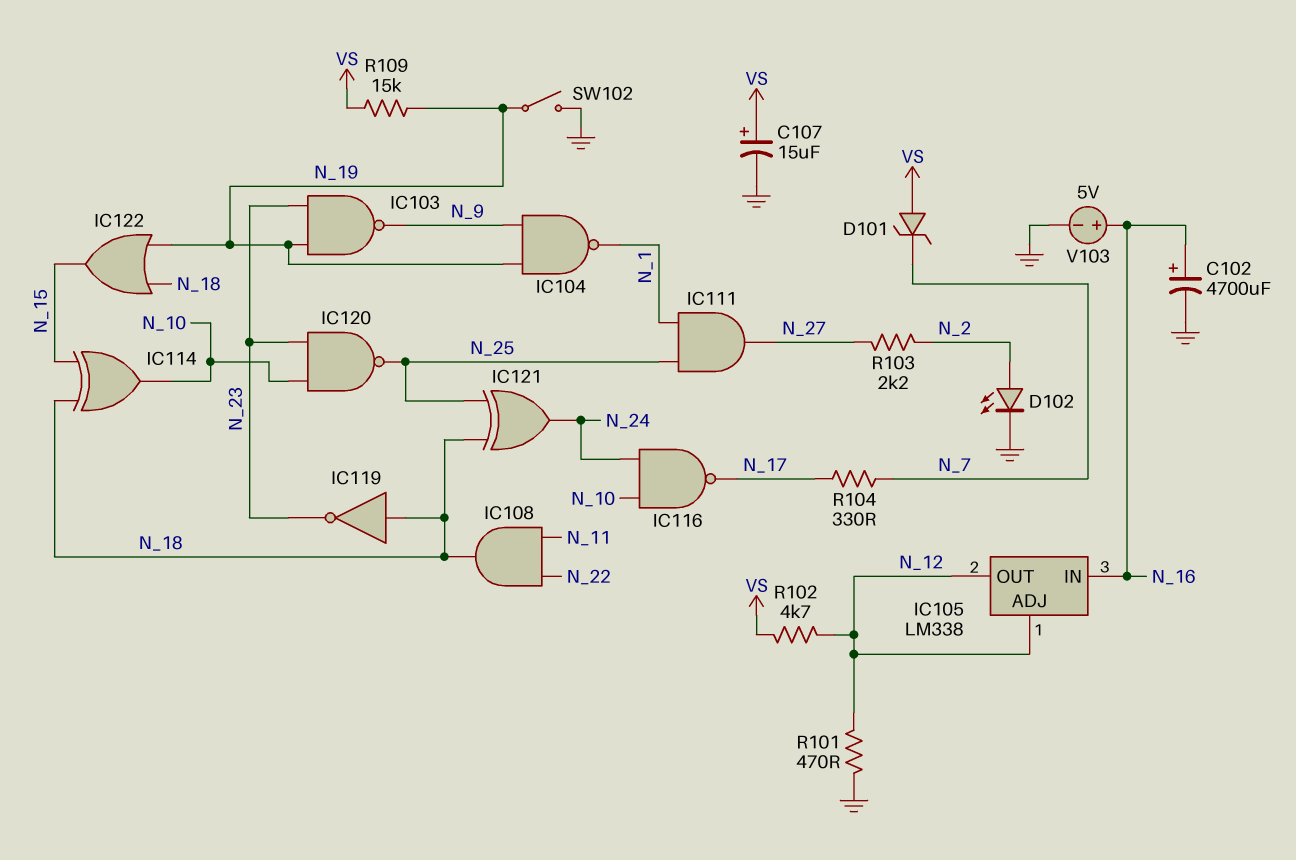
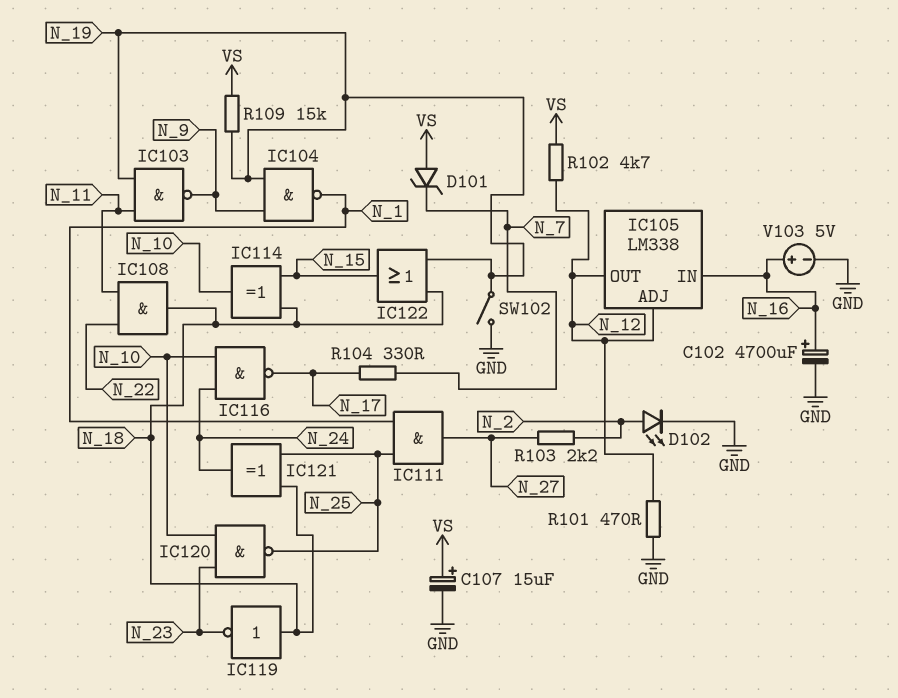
IC103: NAND (in N_19, in N_23, out N_9) -> NAND (in N_11, in N_19, out N_9)

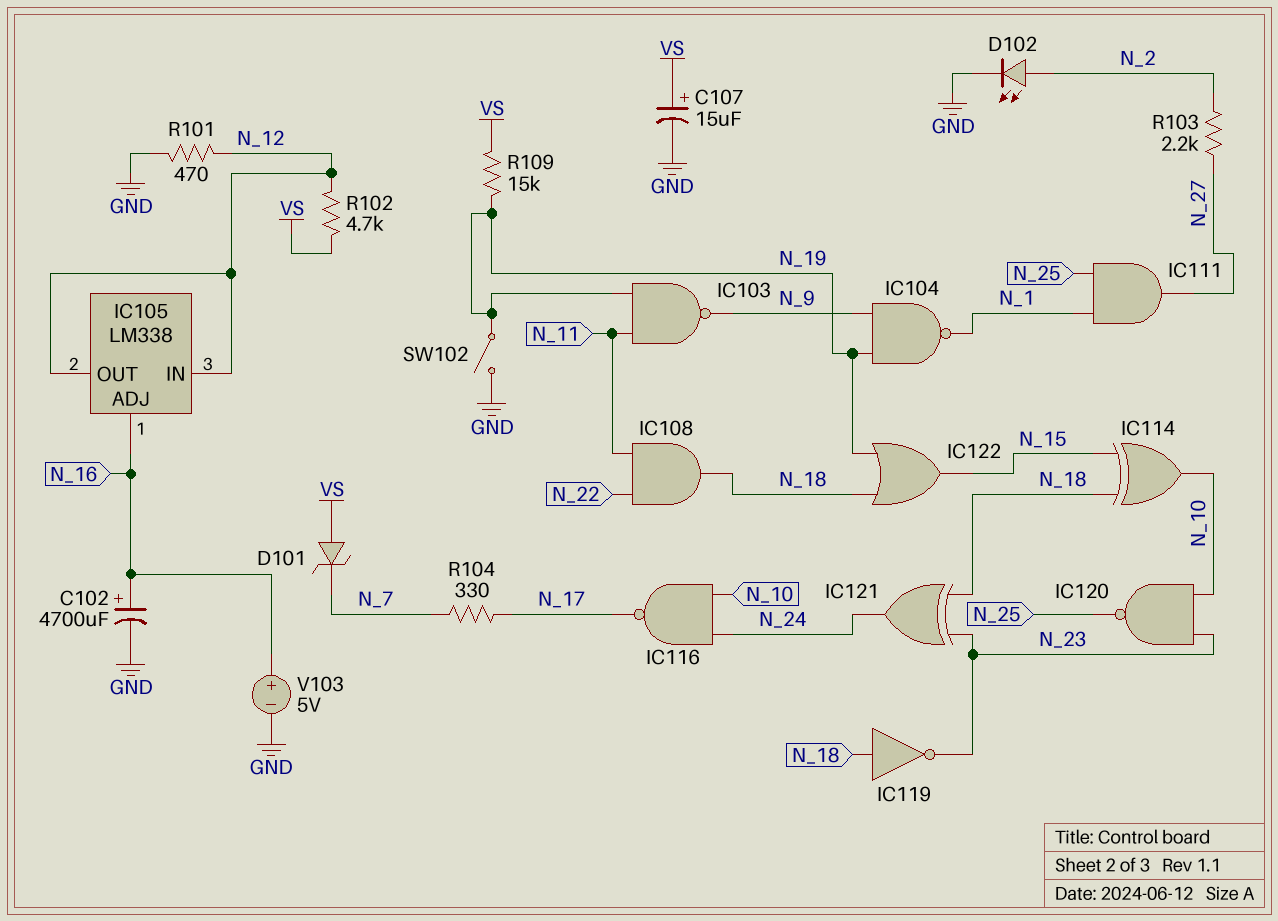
IC105 pin ADJ: N_12 -> N_16
IC105 pin IN: N_16 -> N_12
IC121: XOR (in N_18, in N_25, out N_24) -> XOR (in N_18, in N_23, out N_24)

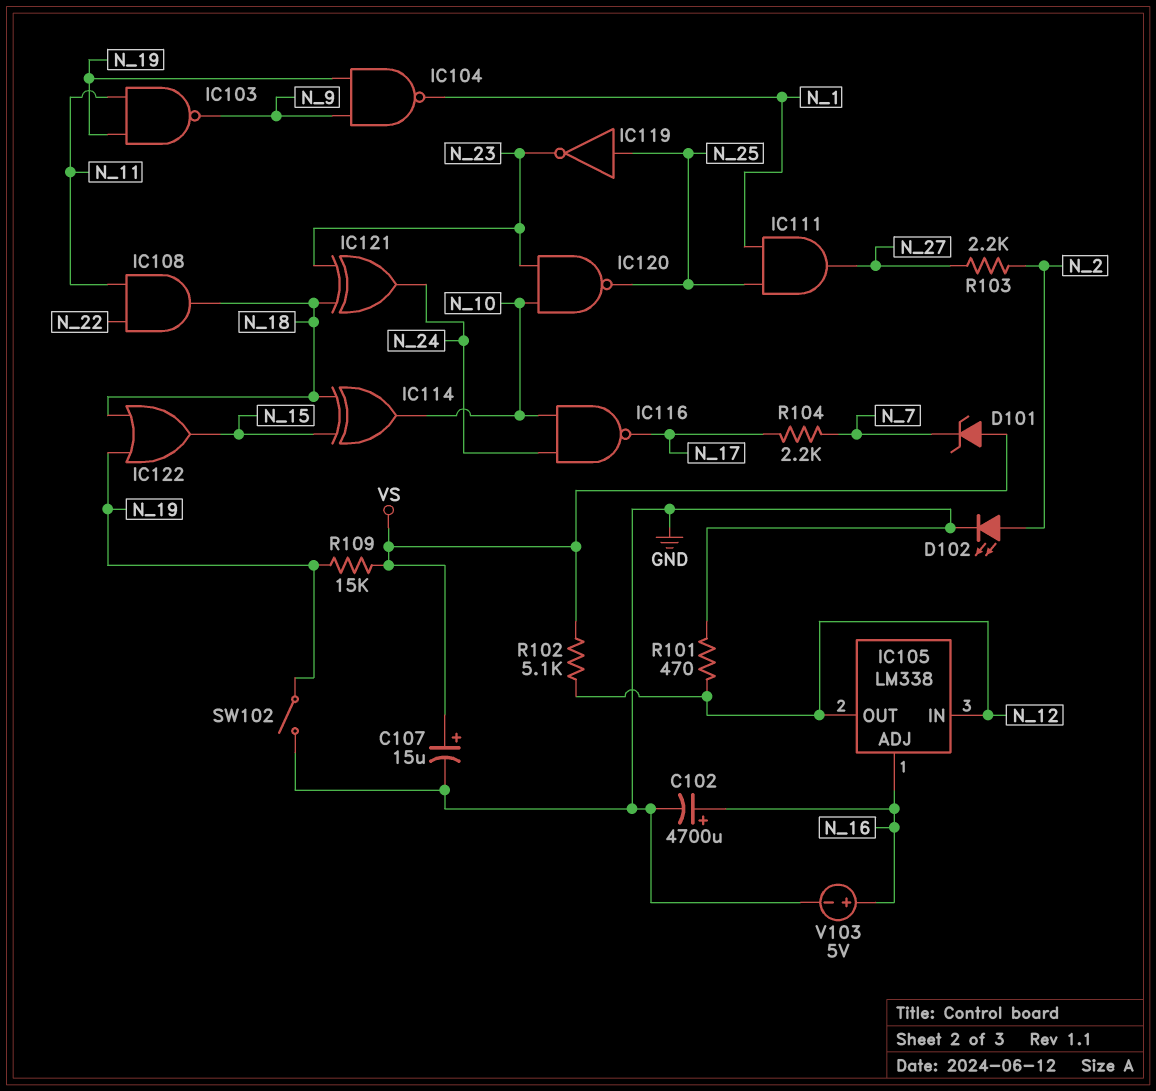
IC119: NOT (in N_18, out N_23) -> NOT (in N_25, out N_23)
R102: 4.7k (N_12, VS) -> 5.1k (N_12, VS)
R104: 330 (N_7, N_17) -> 2.2k (N_7, N_17)

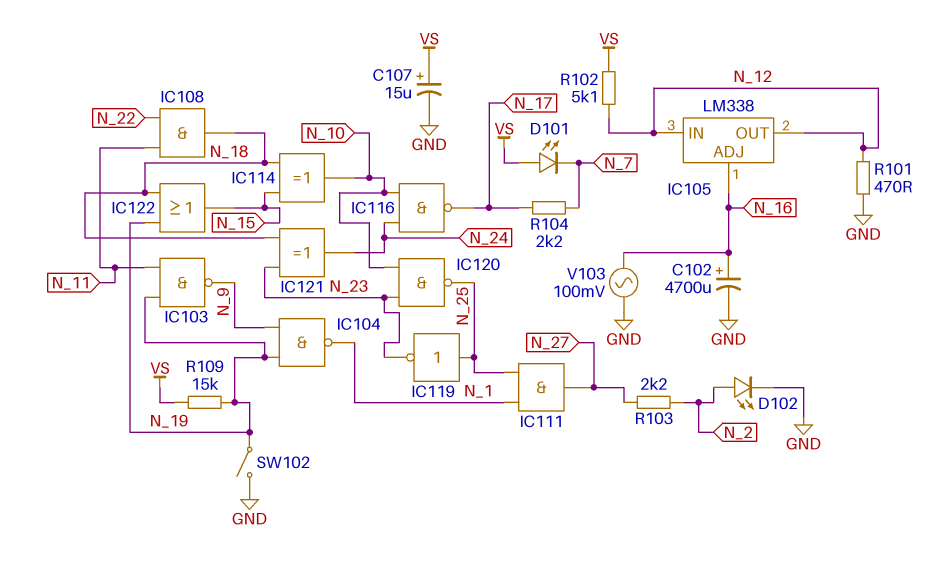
D101: zener (A VS, K N_7) -> LED (A VS, K N_7)
V103: 5V (plus N_16, minus GND) -> AC 100mV (GND, N_16)

